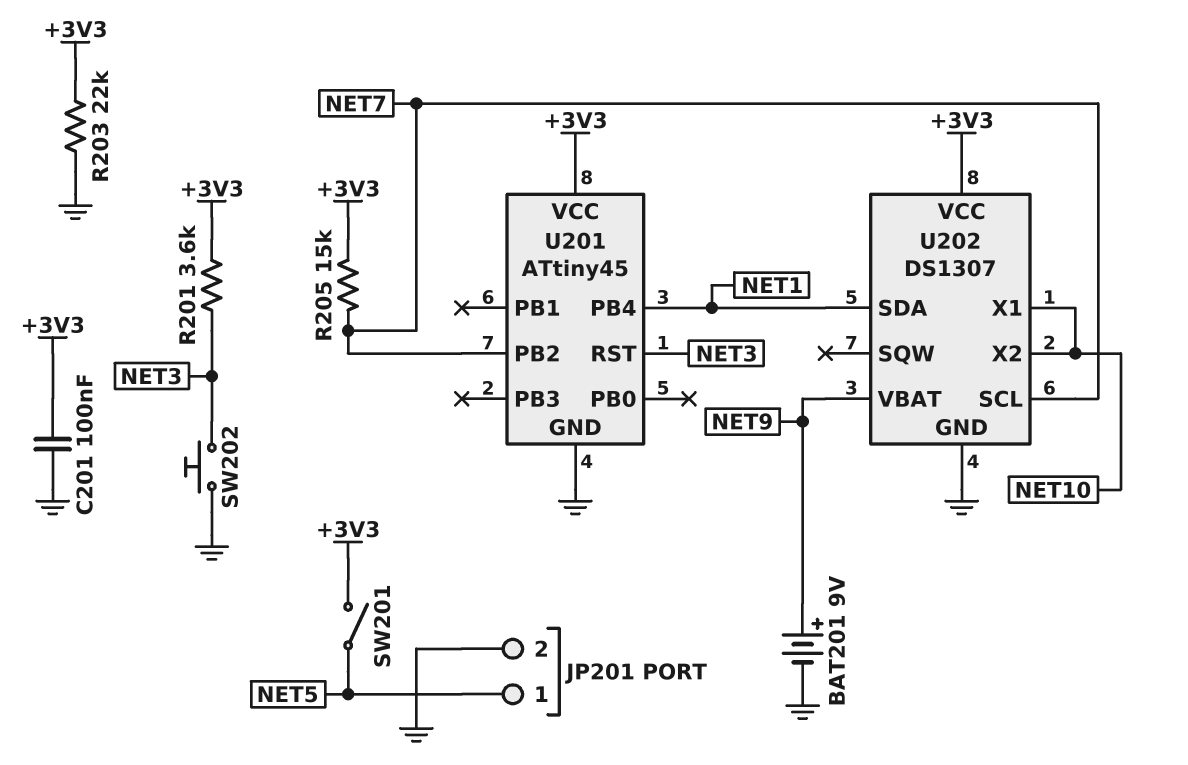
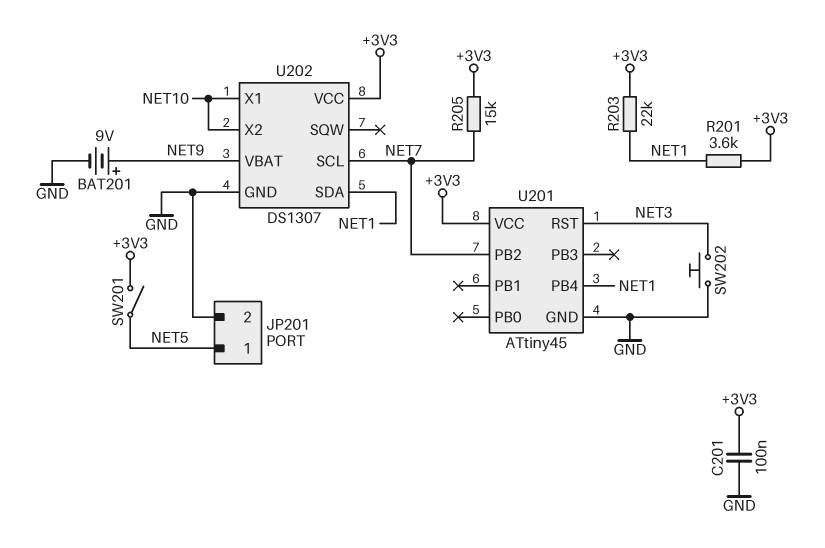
R201: 3.6k (+3V3, NET3) -> 3.6k (+3V3, NET1)
R203: 22k (+3V3, GND) -> 22k (+3V3, NET1)

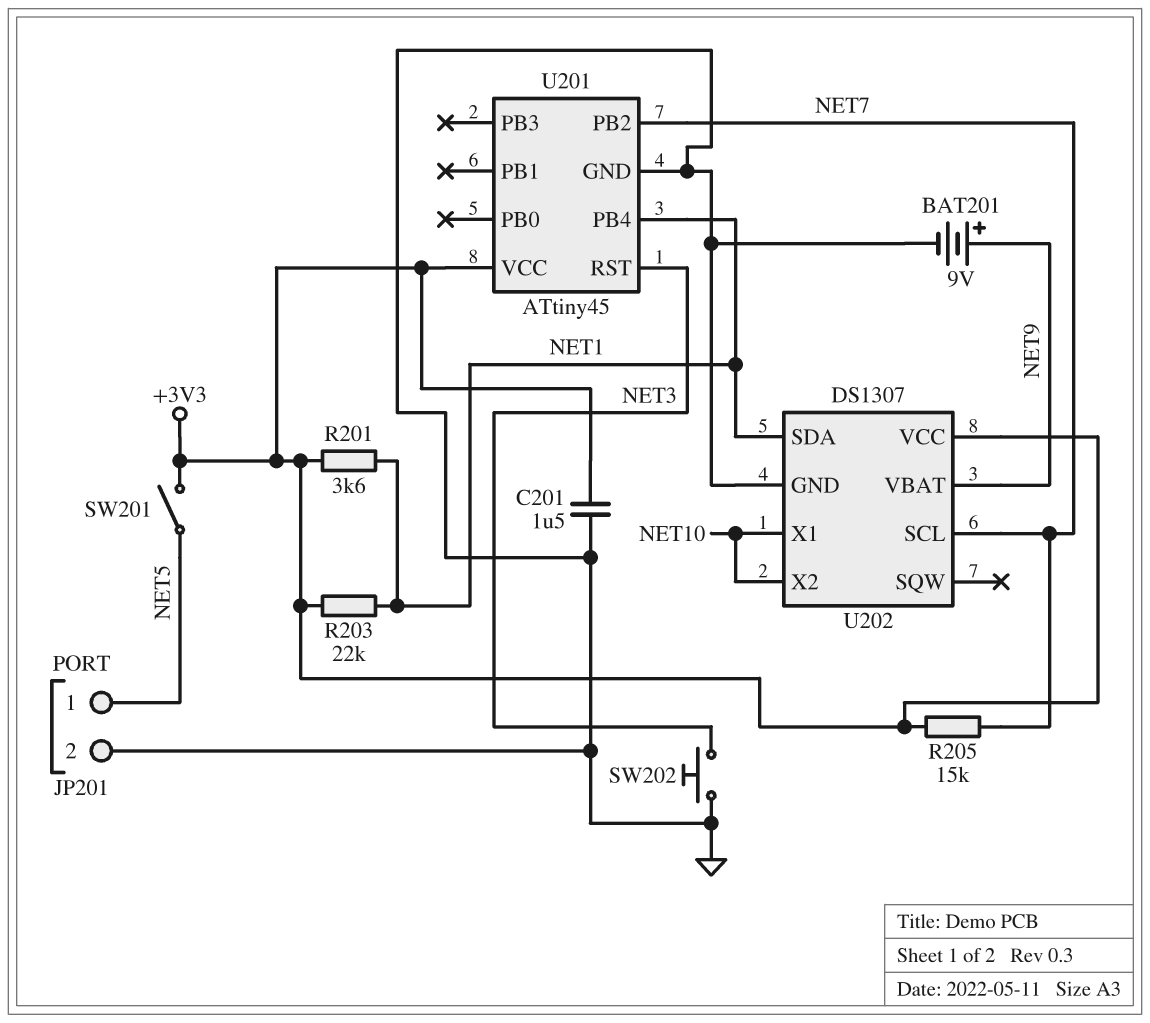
C201: 100nF (+3V3, GND) -> 1.5uF (+3V3, GND)

